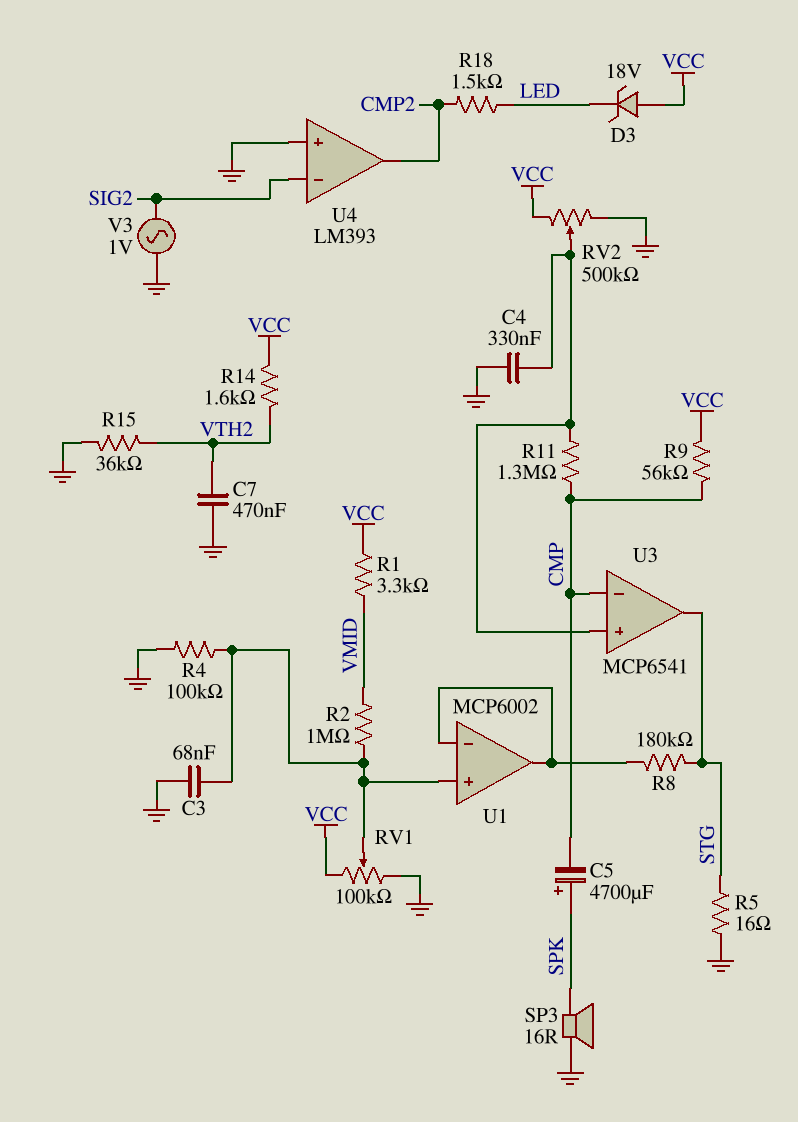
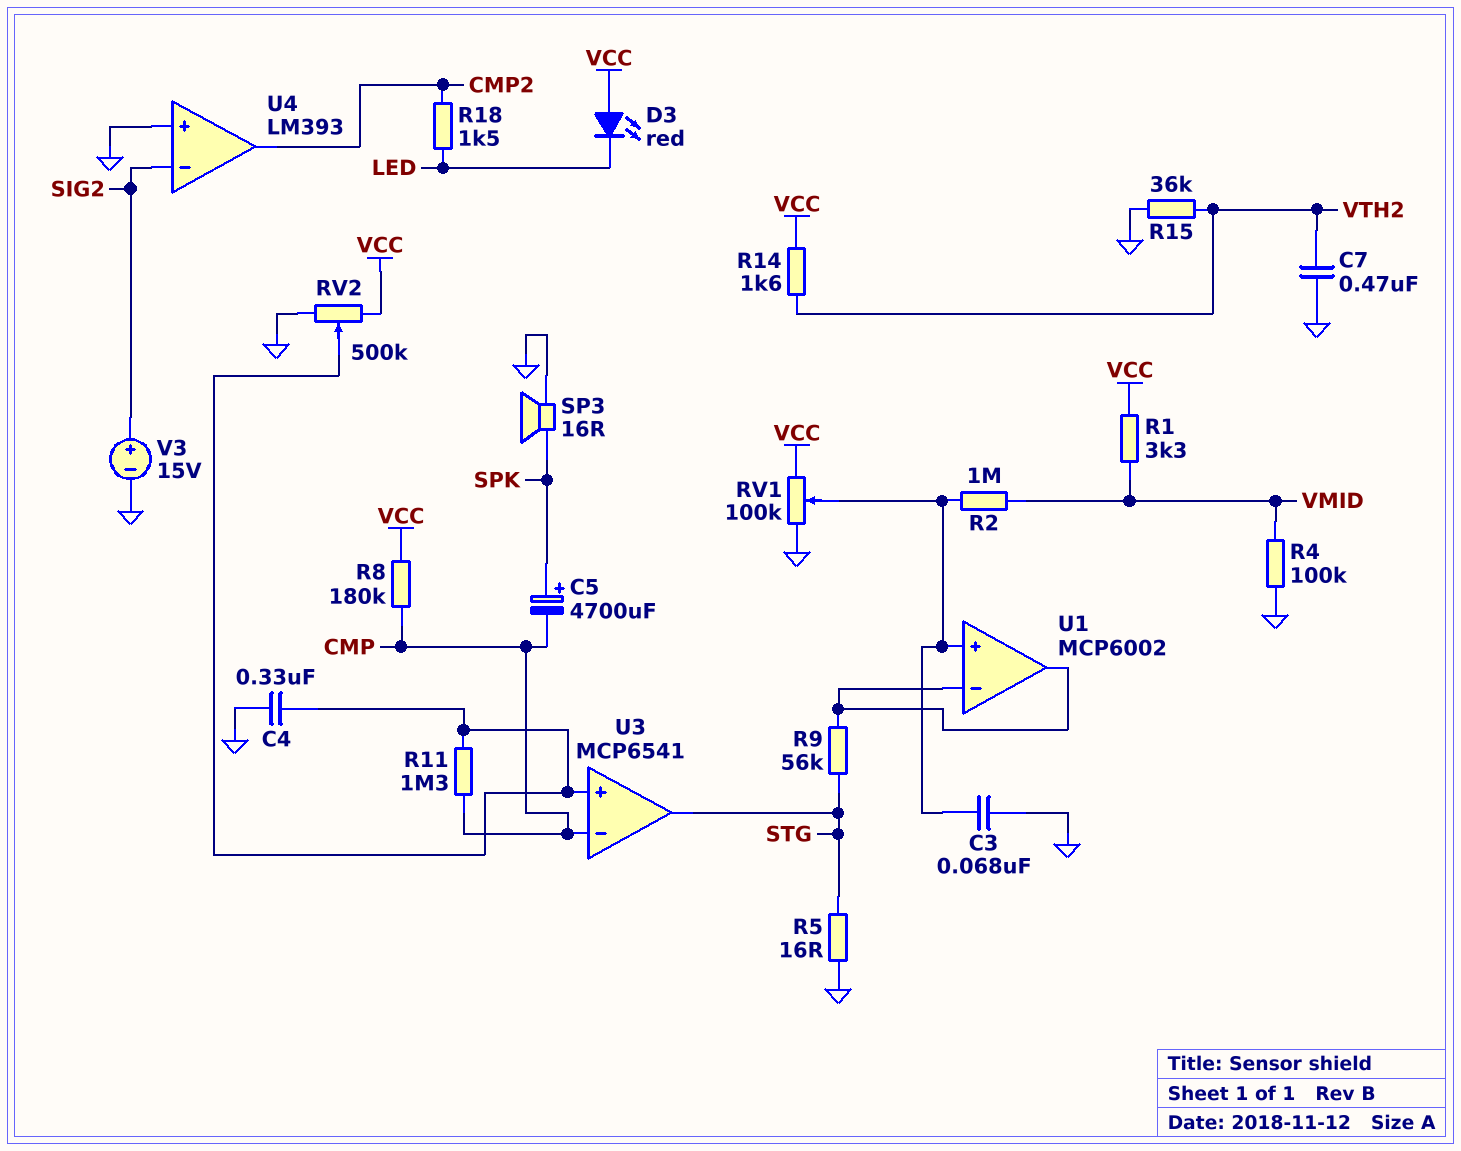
D3: zener 18V (A VCC, K LED) -> LED red (A VCC, K LED)
R4: 100k (GND, U1/in+) -> 100k (GND, VMID)
R8: 180k (STG, U1/in-) -> 180k (CMP, VCC)
R9: 56k (CMP, VCC) -> 56k (STG, U1/in-)
V3: AC 1V (GND, SIG2) -> 15V (plus SIG2, minus GND)

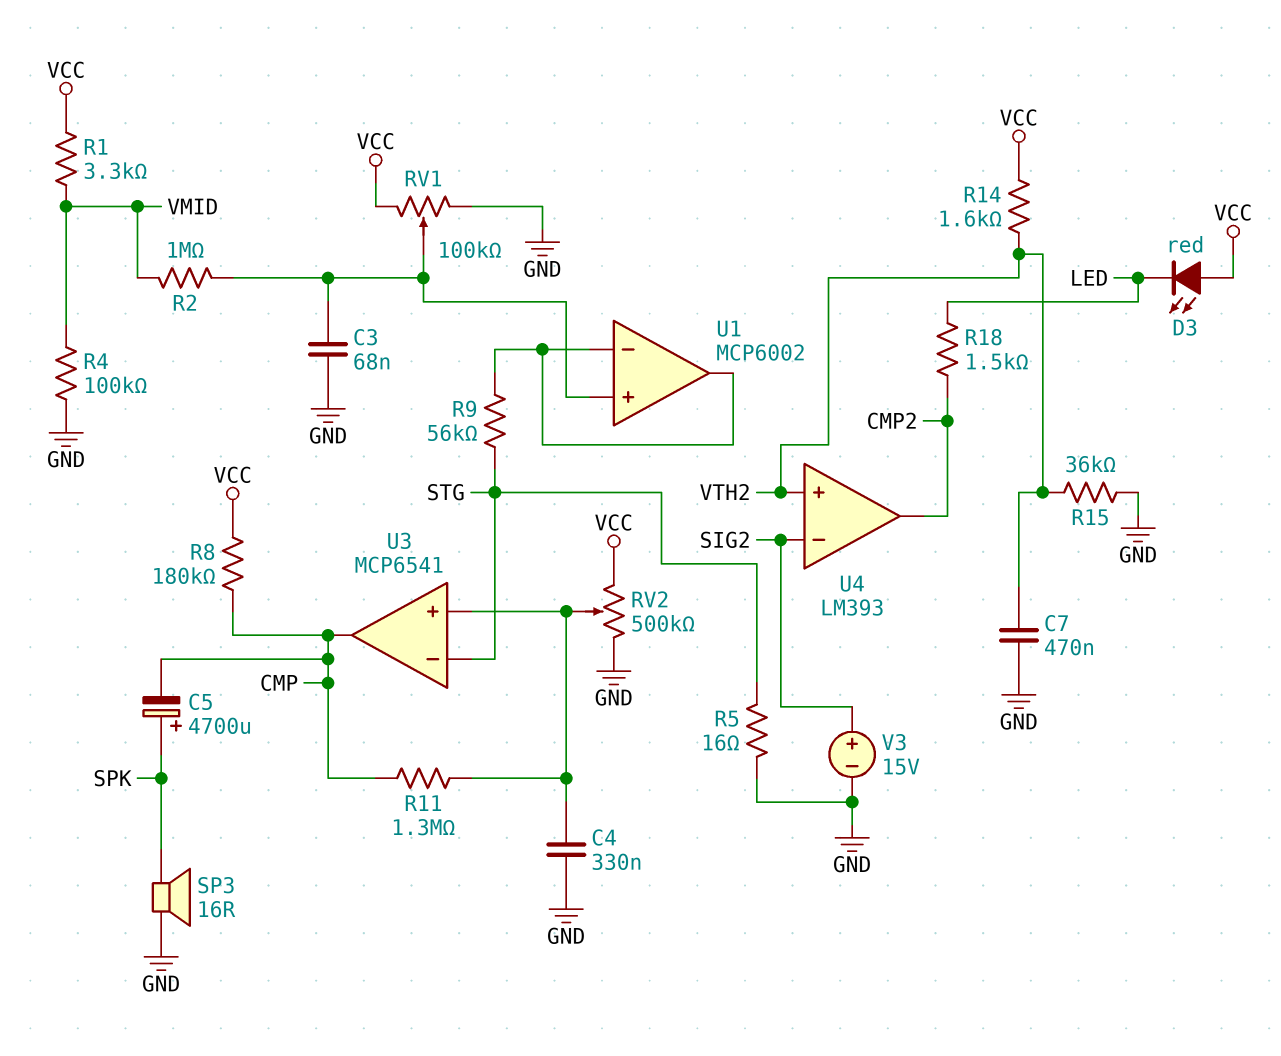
U3 pin in-: CMP -> STG
U3 pin out: STG -> CMP
U4 pin in+: GND -> VTH2

